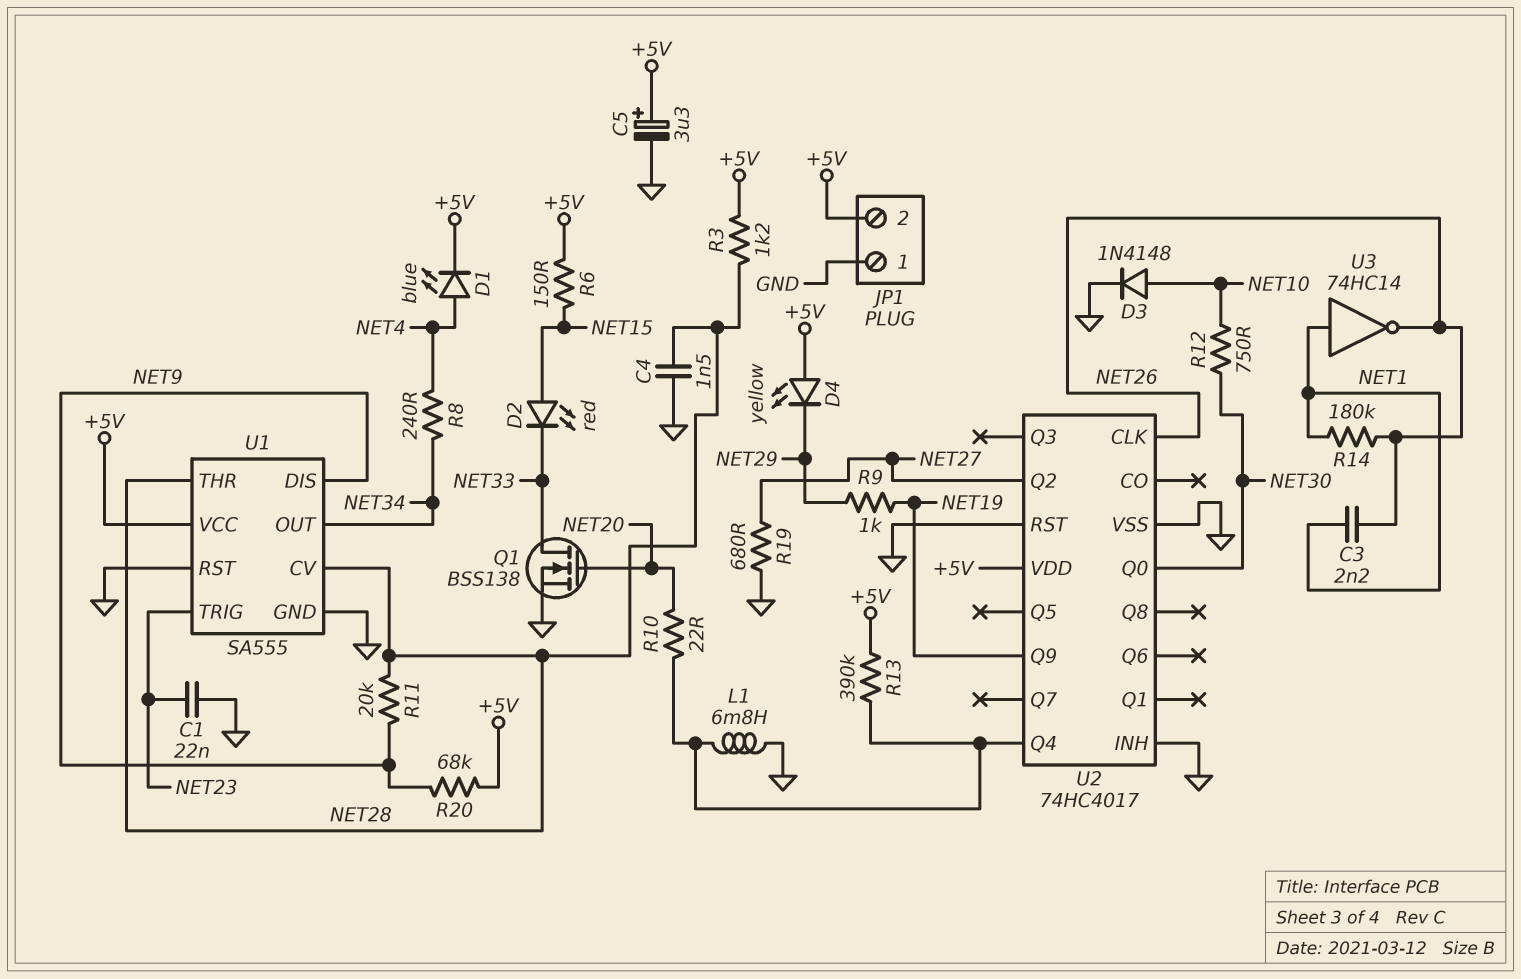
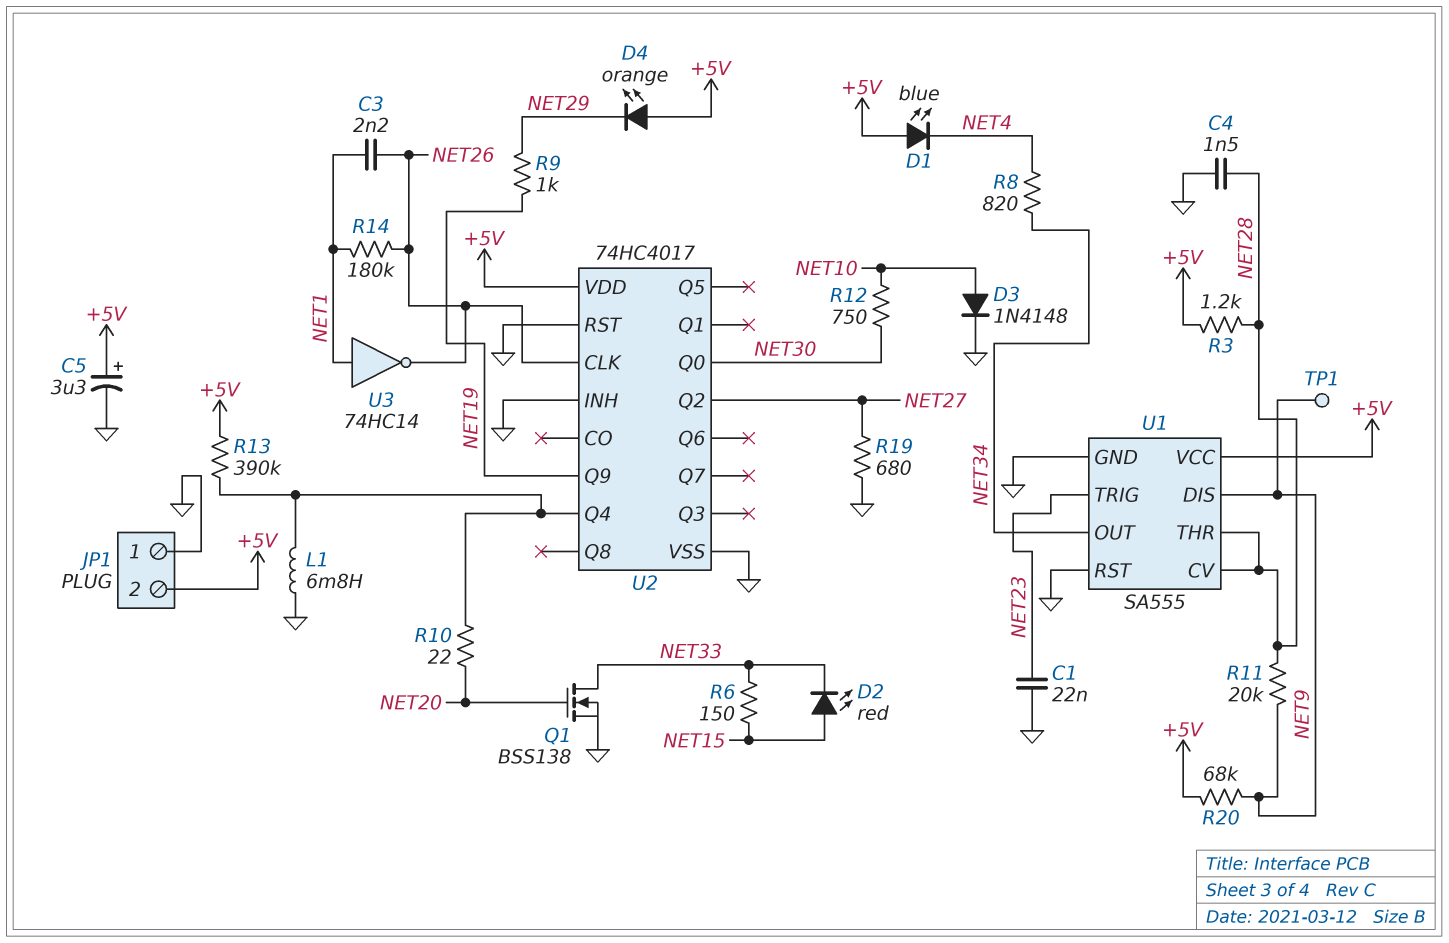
D1: LED blue (A NET4, K +5V) -> LED blue (A +5V, K NET4)
D4: LED yellow (A +5V, K NET29) -> LED orange (A +5V, K NET29)
R6: 150 (+5V, NET15) -> 150 (NET15, NET33)
R8: 240 (NET4, NET34) -> 820 (NET4, NET34)
TP1: none -> test point (NET9)

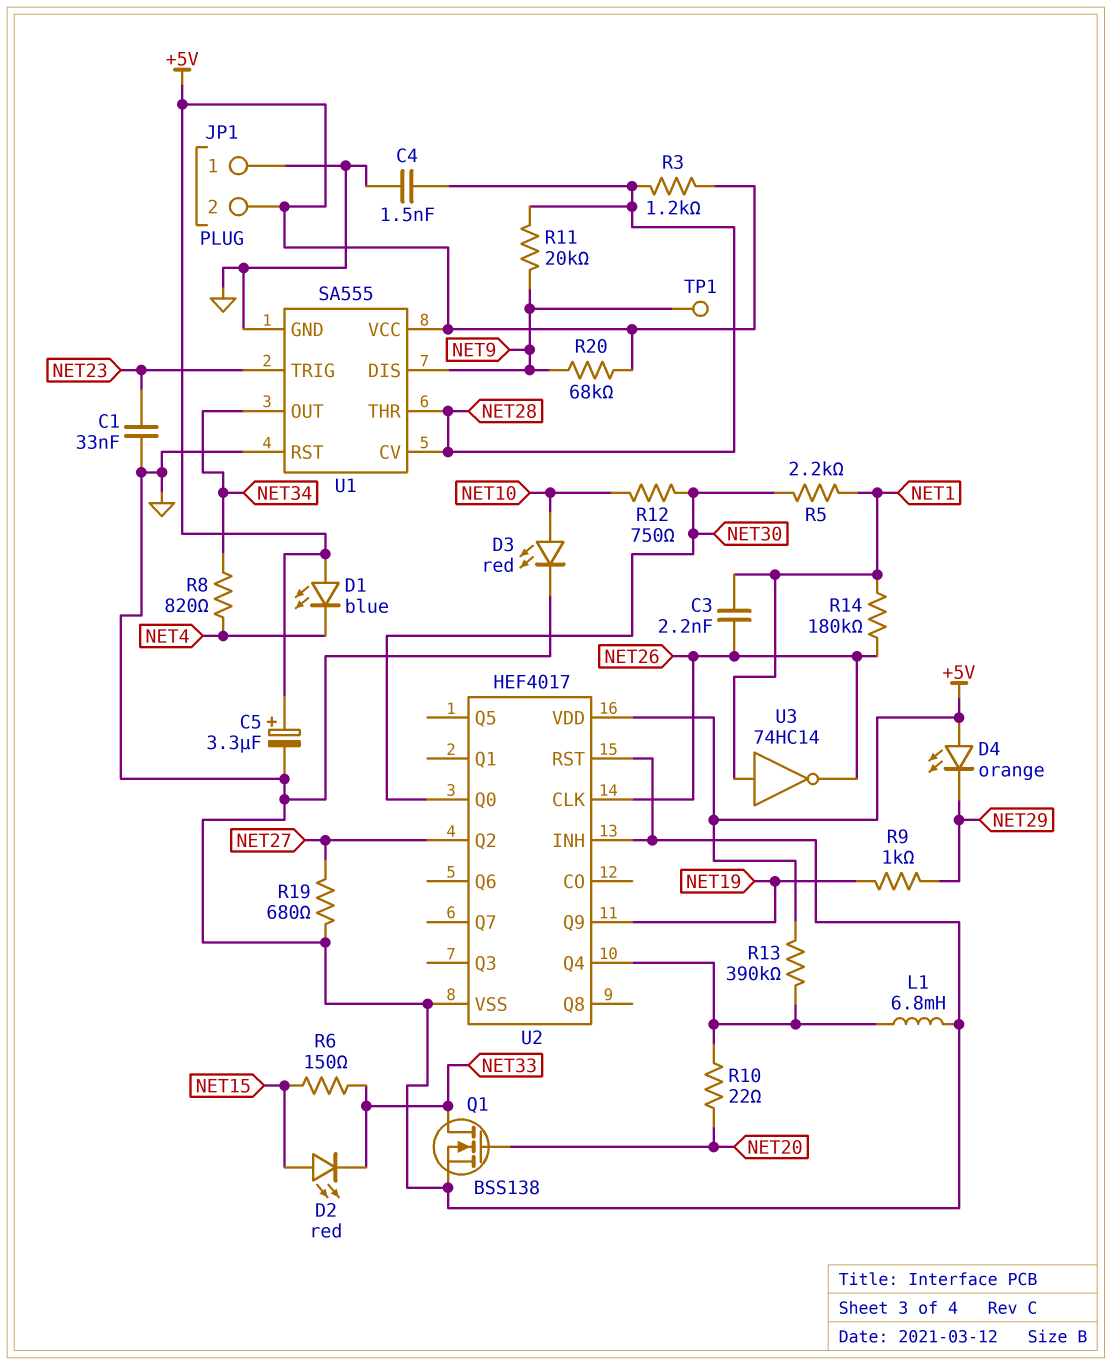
C1: 22nF (GND, NET23) -> 33nF (GND, NET23)
D3: diode 1N4148 (A NET10, K GND) -> LED red (A NET10, K GND)
R5: none -> 2.2k (NET1, NET30)
U2: 74HC4017 -> HEF4017

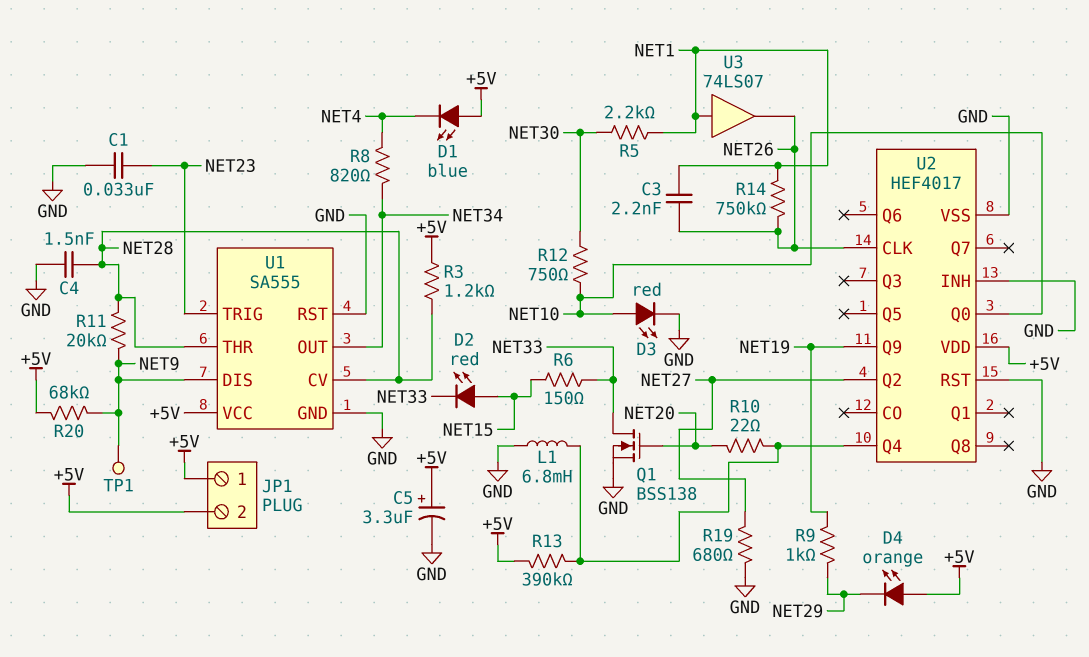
JP1 pin 1: GND -> +5V
R14: 180k (NET1, NET26) -> 750k (NET1, NET26)
U2 pin Q0: NET30 -> NET10
U3: NOT 74HC14 (in NET1, out NET26) -> buffer 74LS07 (in NET1, out NET26)

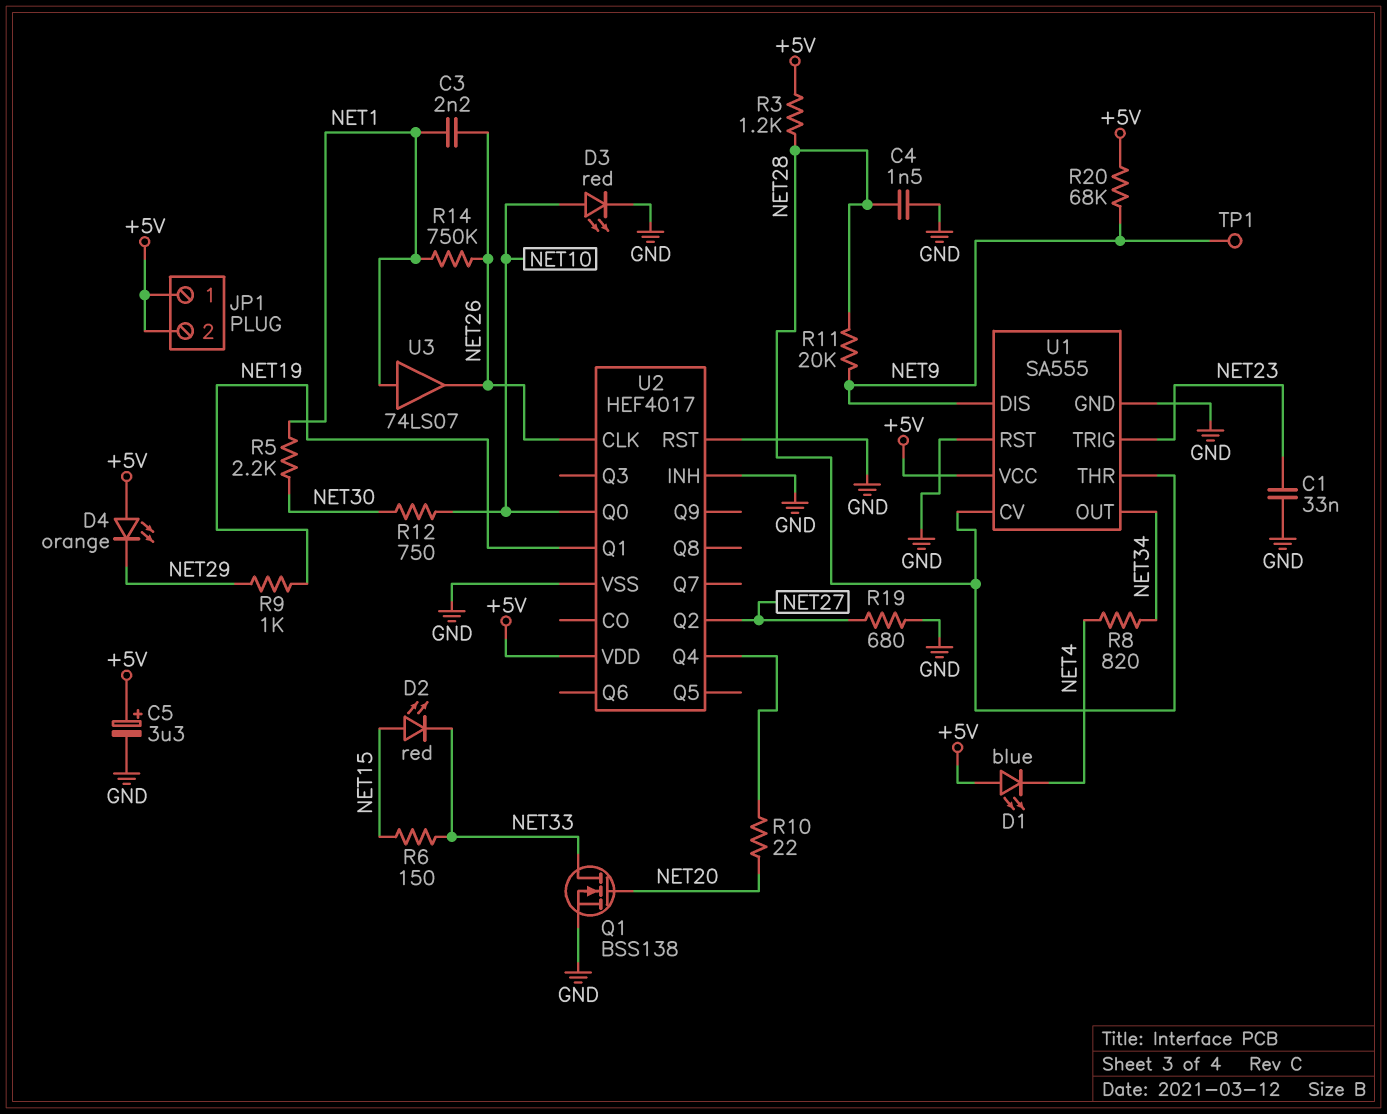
L1: 6.8mH (GND, U2/Q4) -> none
R13: 390k (+5V, U2/Q4) -> none
U2 pin Q1: none -> NET19
U2 pin Q9: NET19 -> none

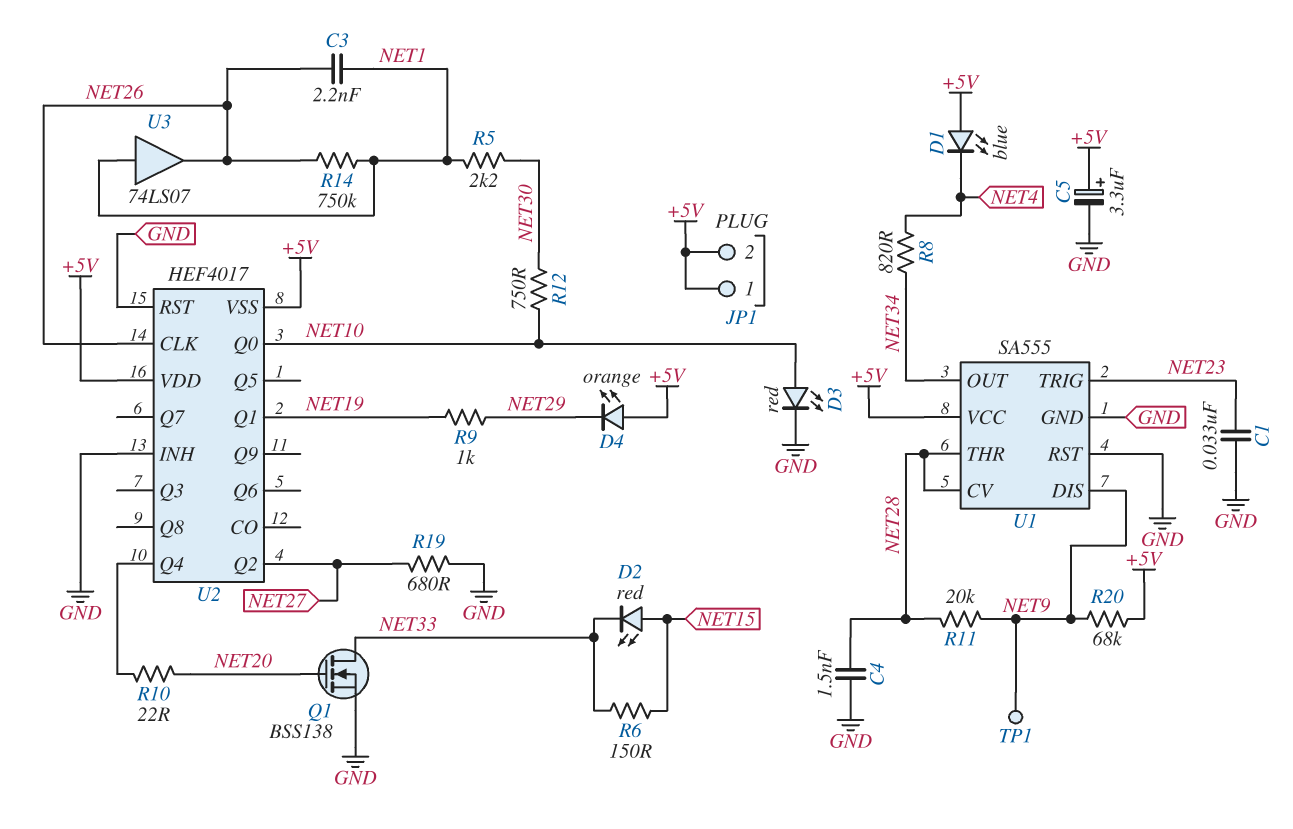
R3: 1.2k (+5V, NET28) -> none
U2 pin VSS: GND -> +5V

